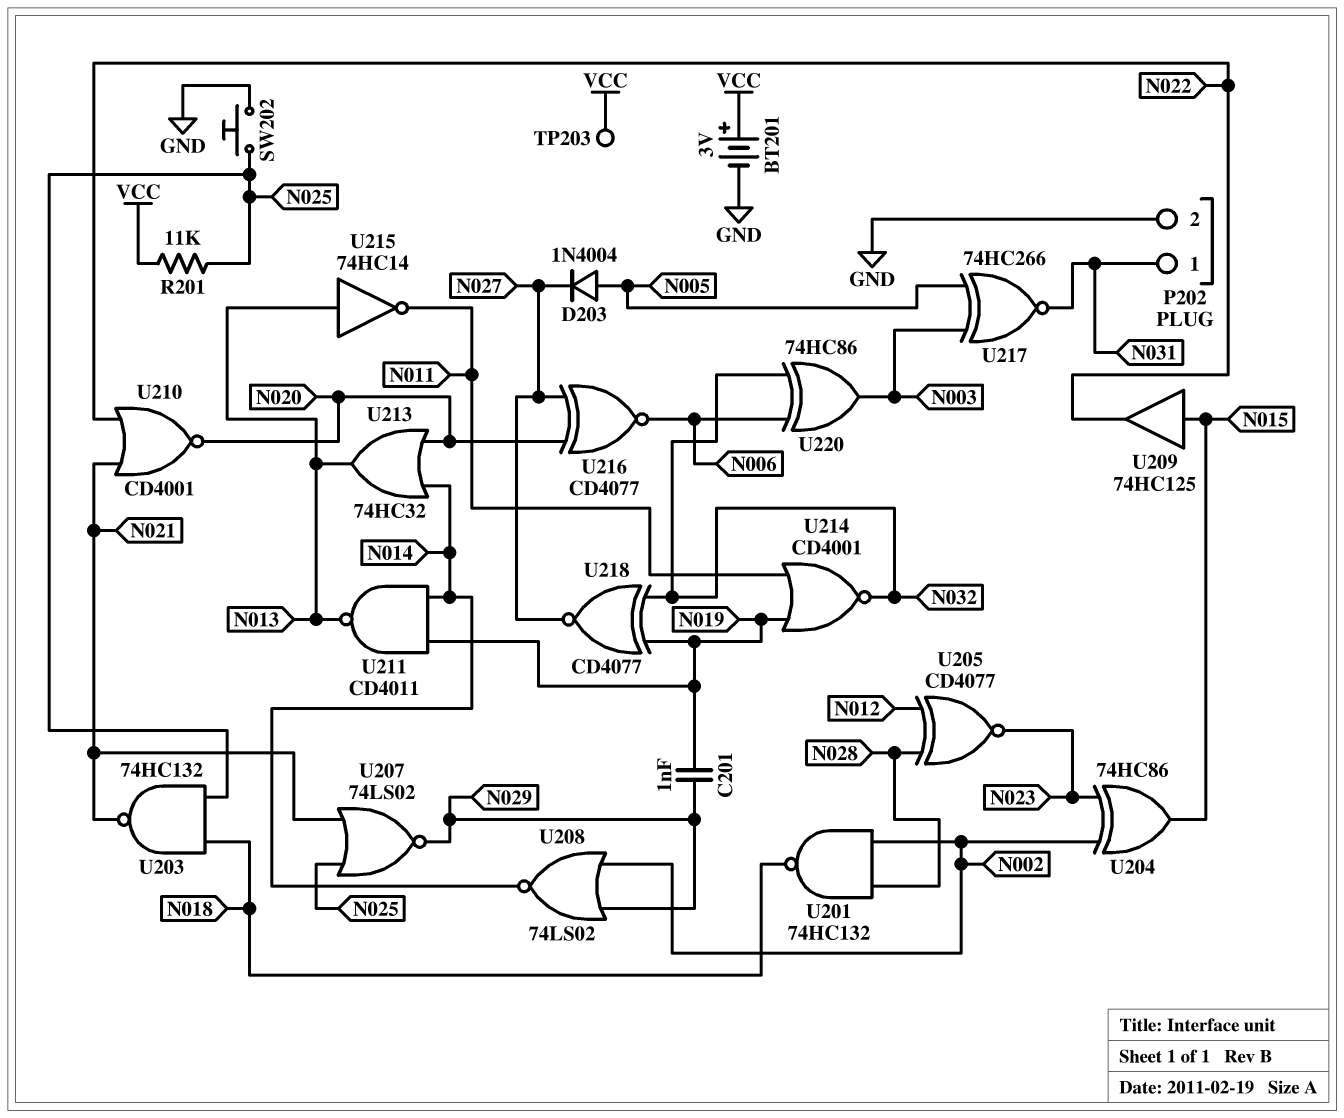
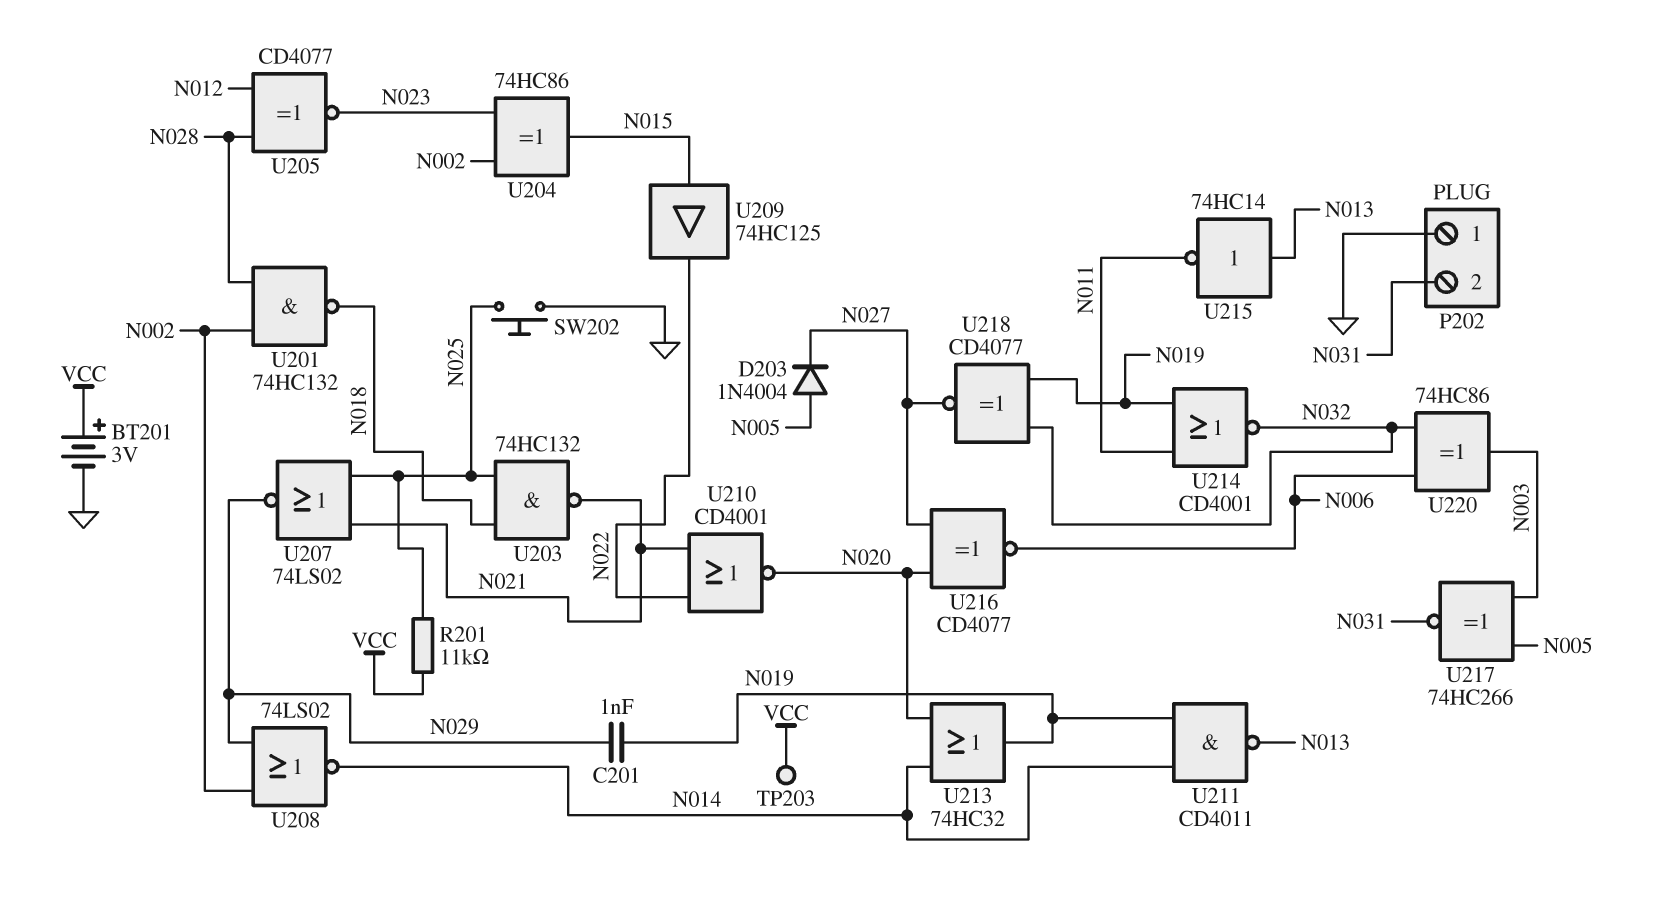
P202 pin 1: N031 -> GND
P202 pin 2: GND -> N031
U213: OR 74HC32 (in N014, in N020, out N013) -> OR 74HC32 (in N014, in N020, out N019)

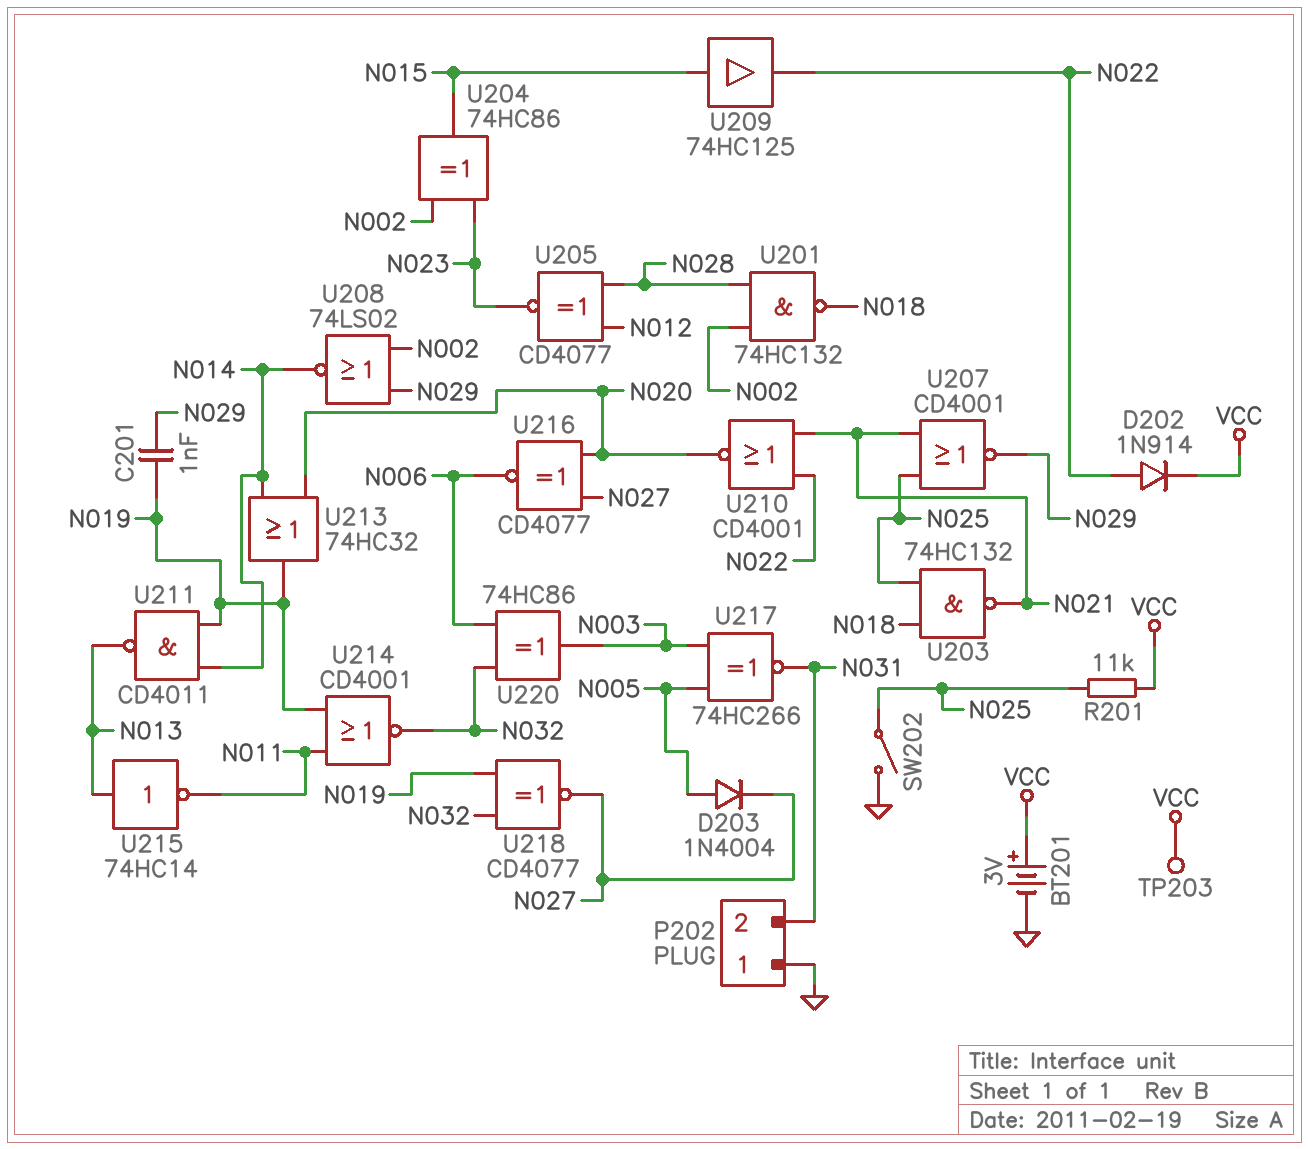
D202: none -> diode 1N914 (A N022, K VCC)
SW202: button (GND, N025) -> switch (GND, N025)
U207: NOR 74LS02 (in N021, in N025, out N029) -> NOR CD4001 (in N021, in N025, out N029)

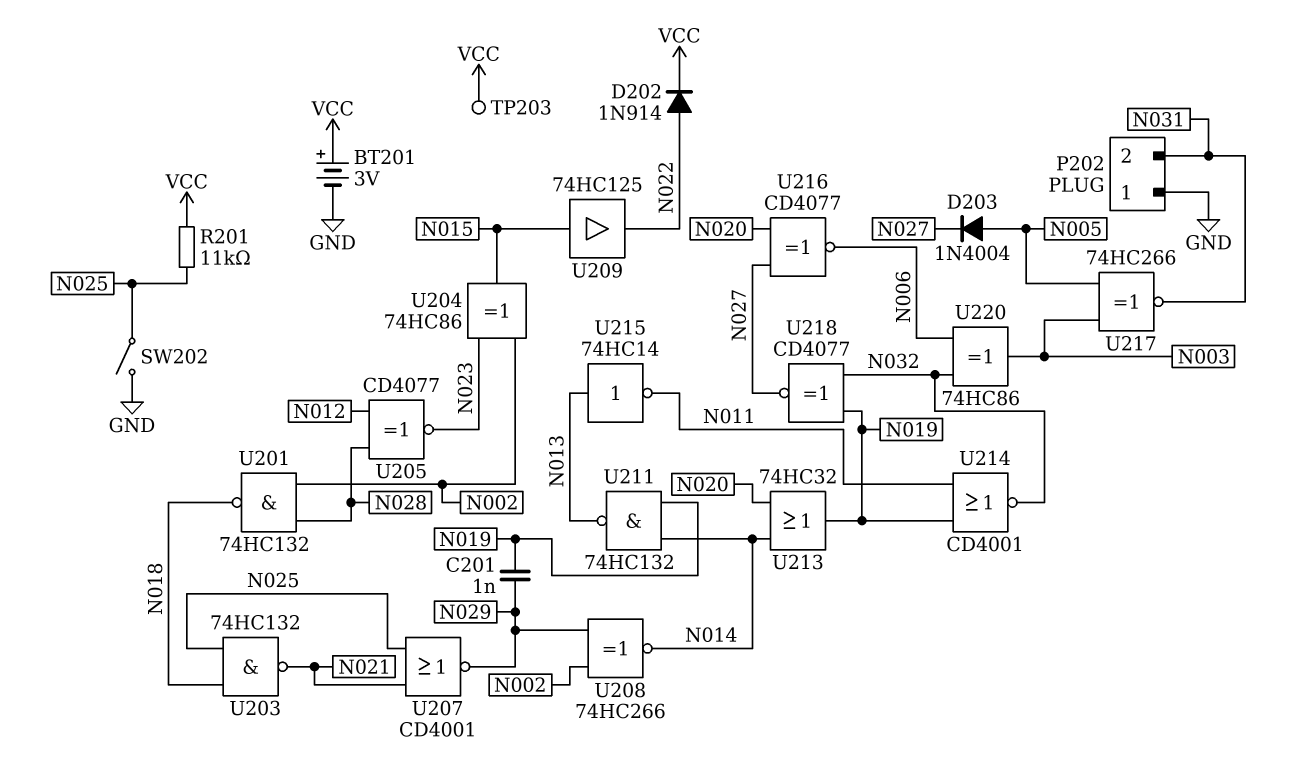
U208: NOR 74LS02 (in N002, in N029, out N014) -> XNOR 74HC266 (in N002, in N029, out N014)
U210: NOR CD4001 (in N021, in N022, out N020) -> none
U211: NAND CD4011 (in N014, in N019, out N013) -> NAND 74HC132 (in N014, in N019, out N013)

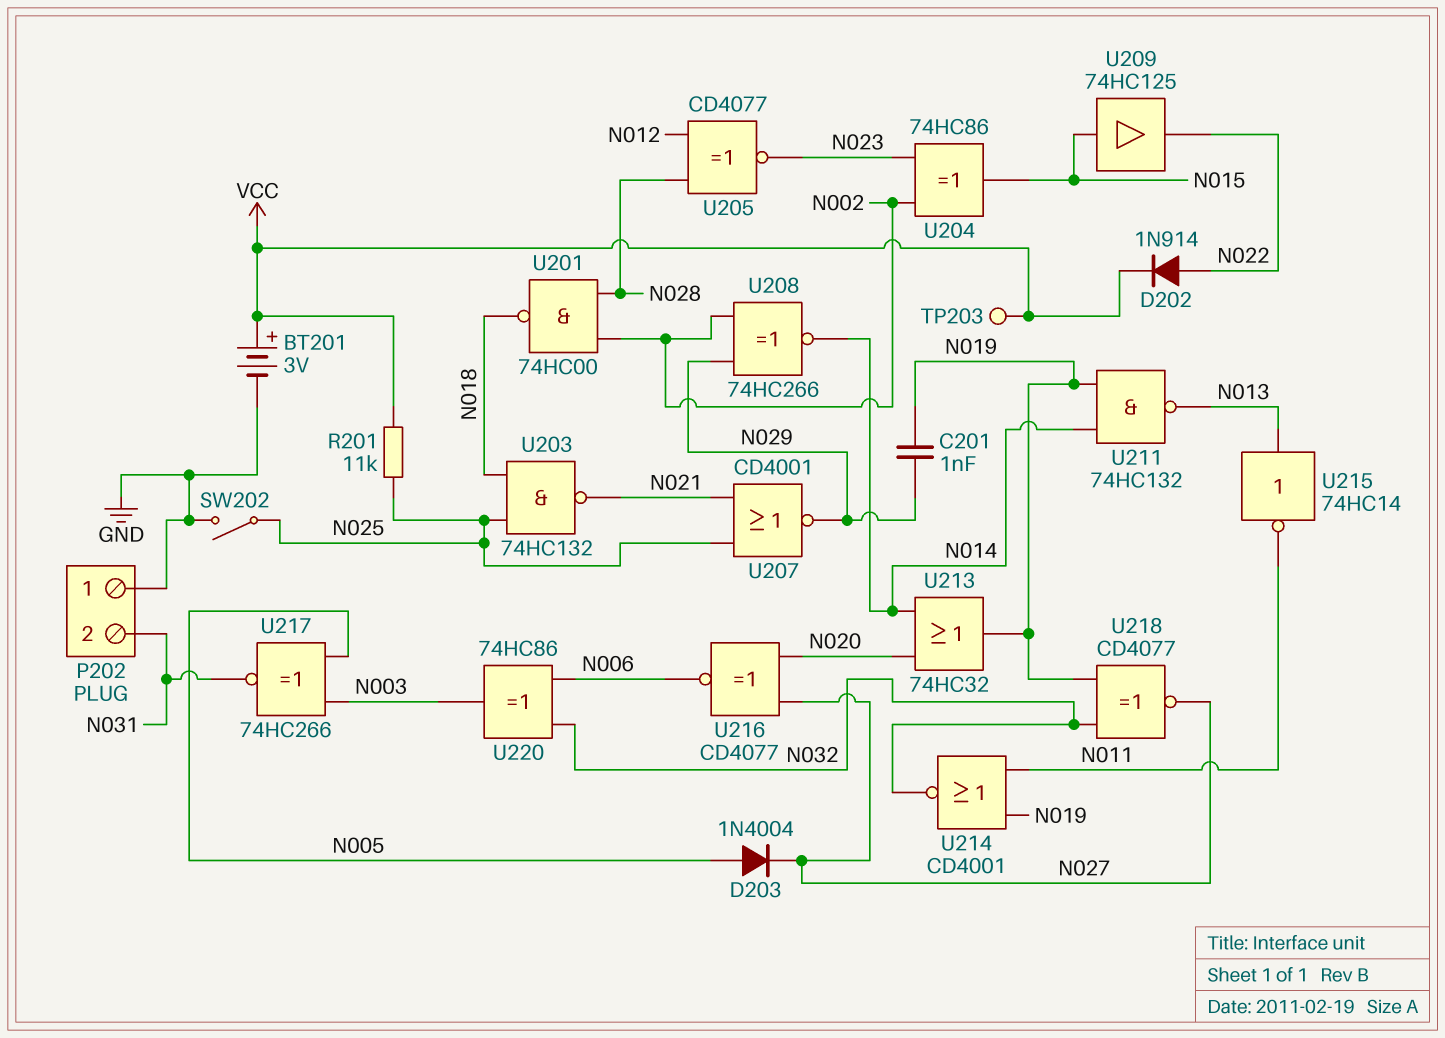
U201: NAND 74HC132 (in N002, in N028, out N018) -> NAND 74HC00 (in N002, in N028, out N018)

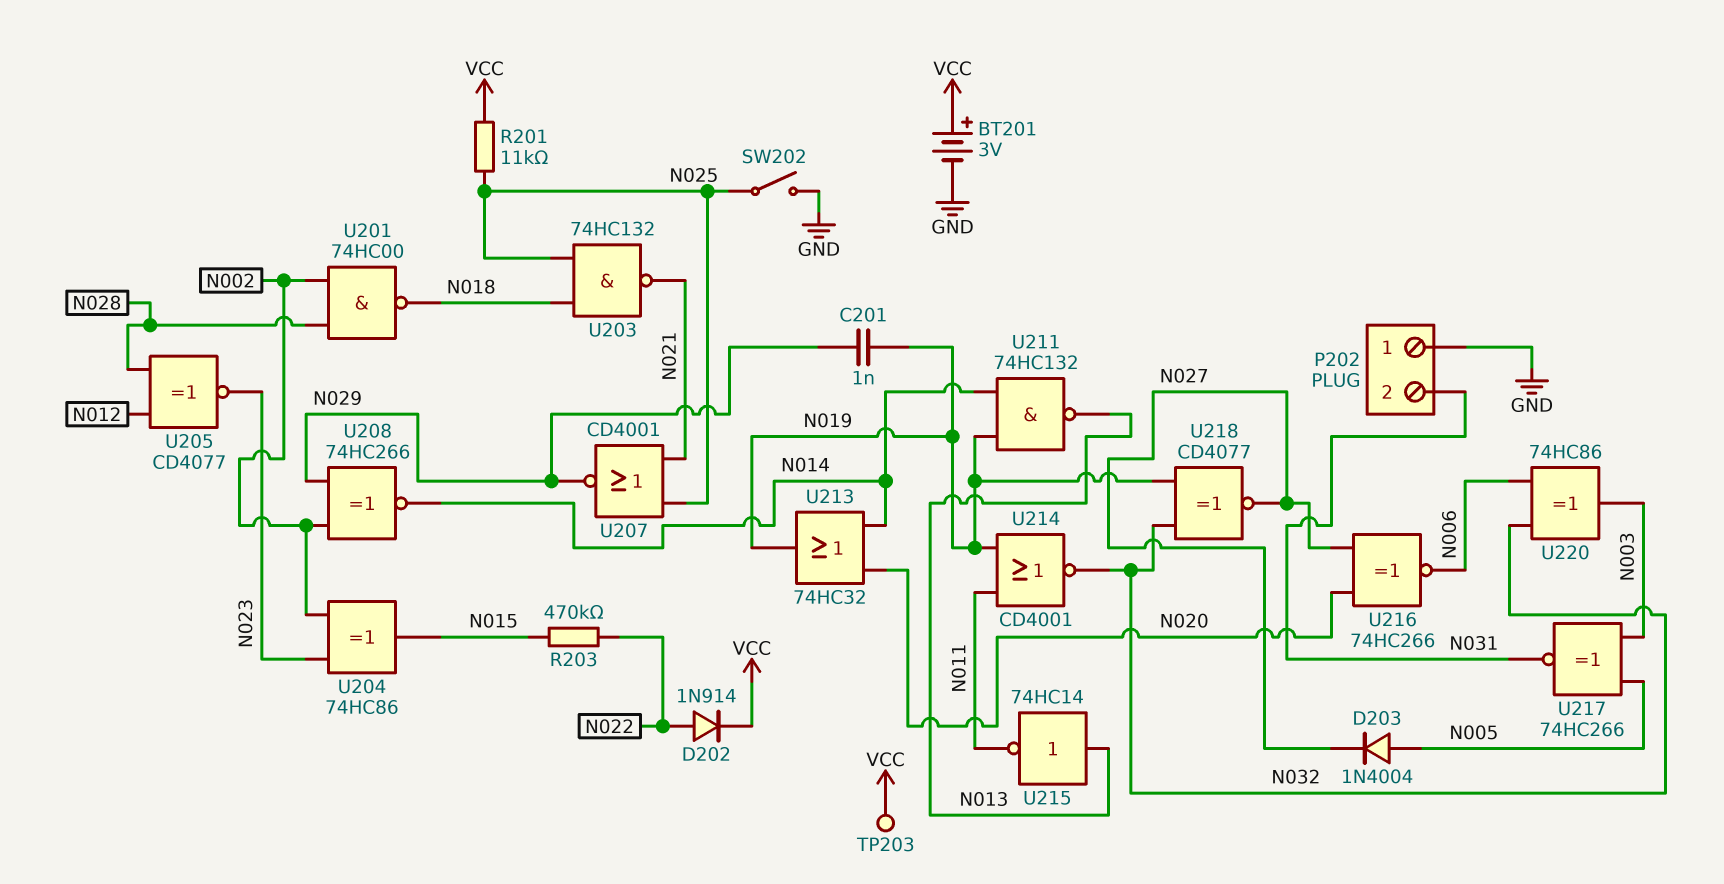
R203: none -> 470k (N015, N022)
U209: buffer 74HC125 (in N015, out N022) -> none
U216: XNOR CD4077 (in N020, in N027, out N006) -> XNOR 74HC266 (in N020, in N027, out N006)

